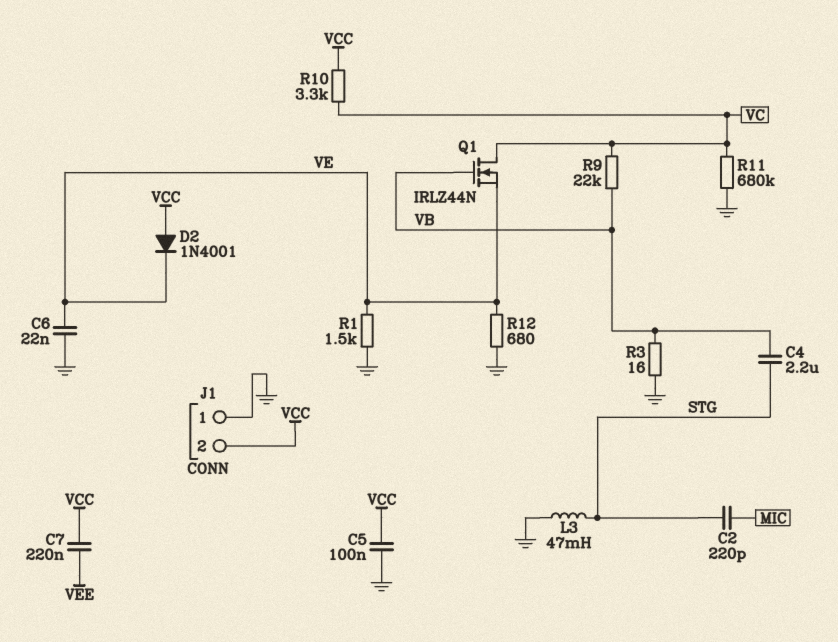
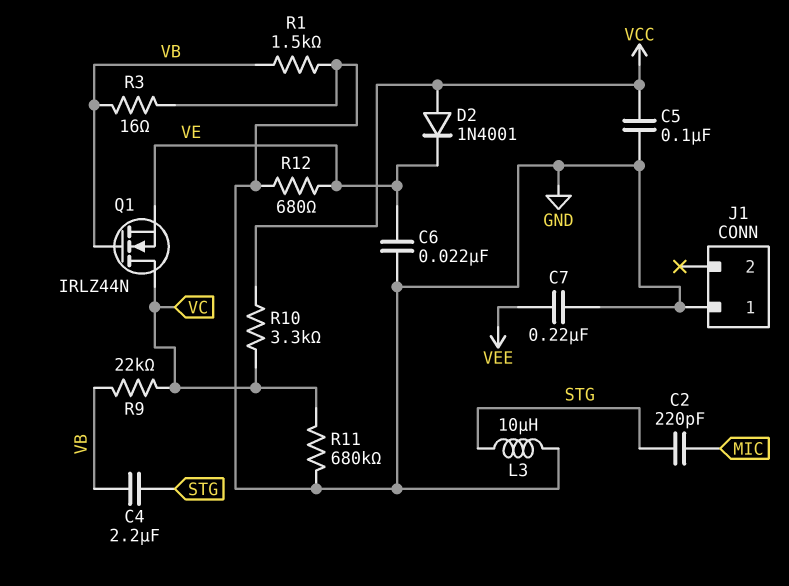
C7: 220nF (VCC, VEE) -> 220nF (GND, VEE)
J1 pin 2: VCC -> none
L3: 47mH (GND, STG) -> 10uH (GND, STG)
R1: 1.5k (GND, VE) -> 1.5k (GND, VB)

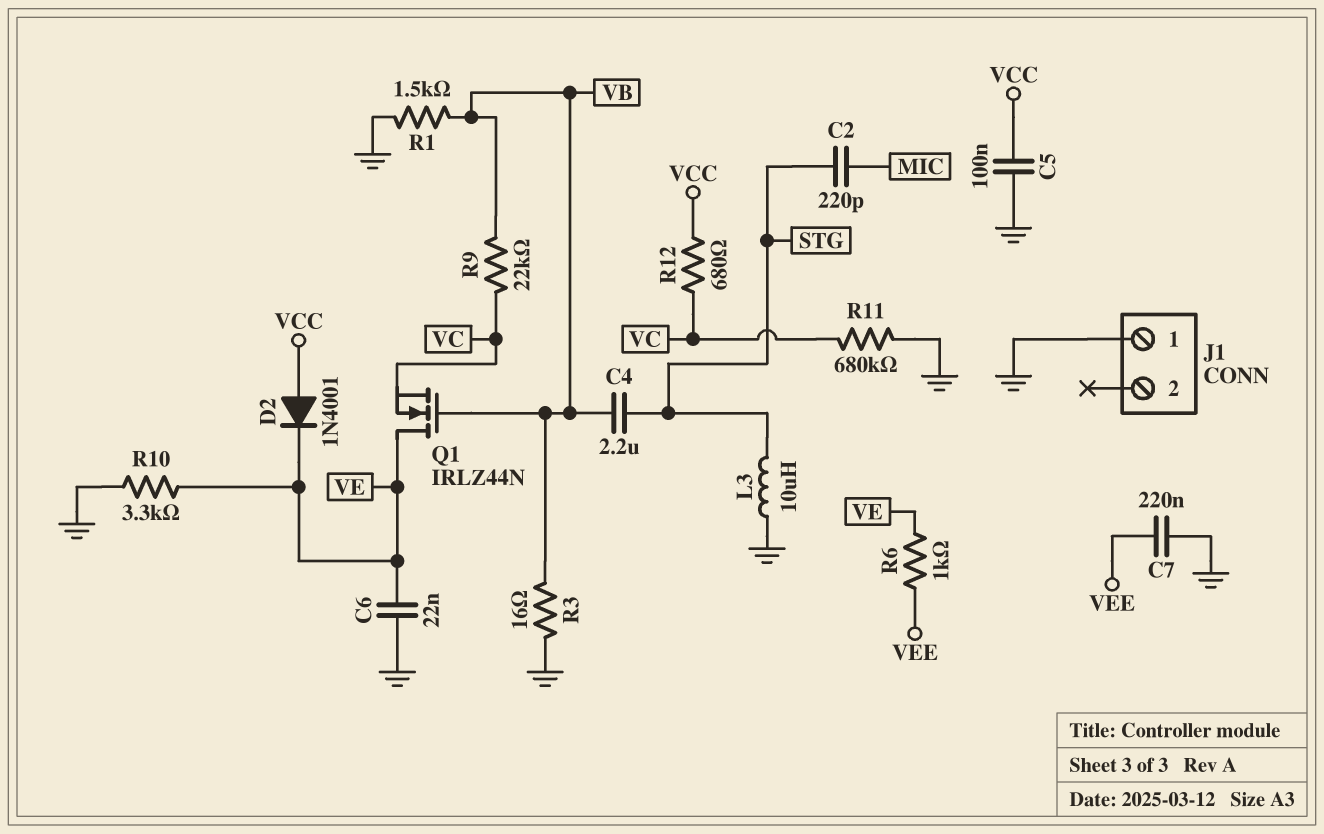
Q1: NMOS IRLZ44N (G VB, D VC, S VE) -> NMOS IRLZ44N (G VB, D VE, S VC)
R6: none -> 1k (VE, VEE)
R10: 3.3k (VC, VCC) -> 3.3k (GND, VE)
R12: 680 (GND, VE) -> 680 (VC, VCC)

